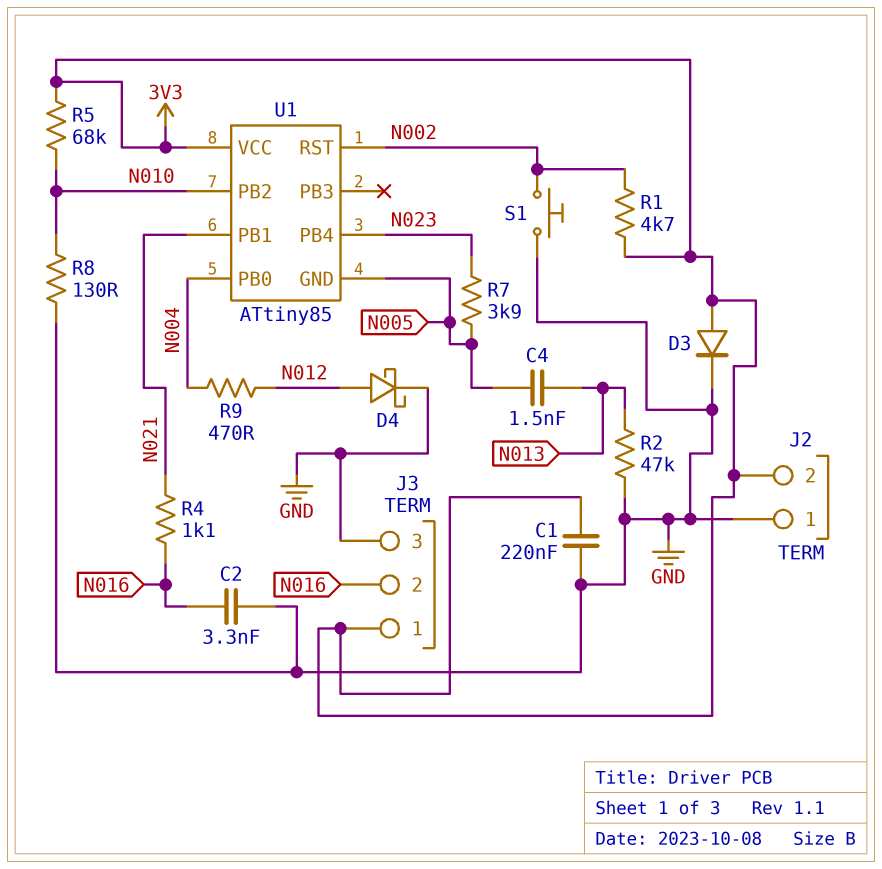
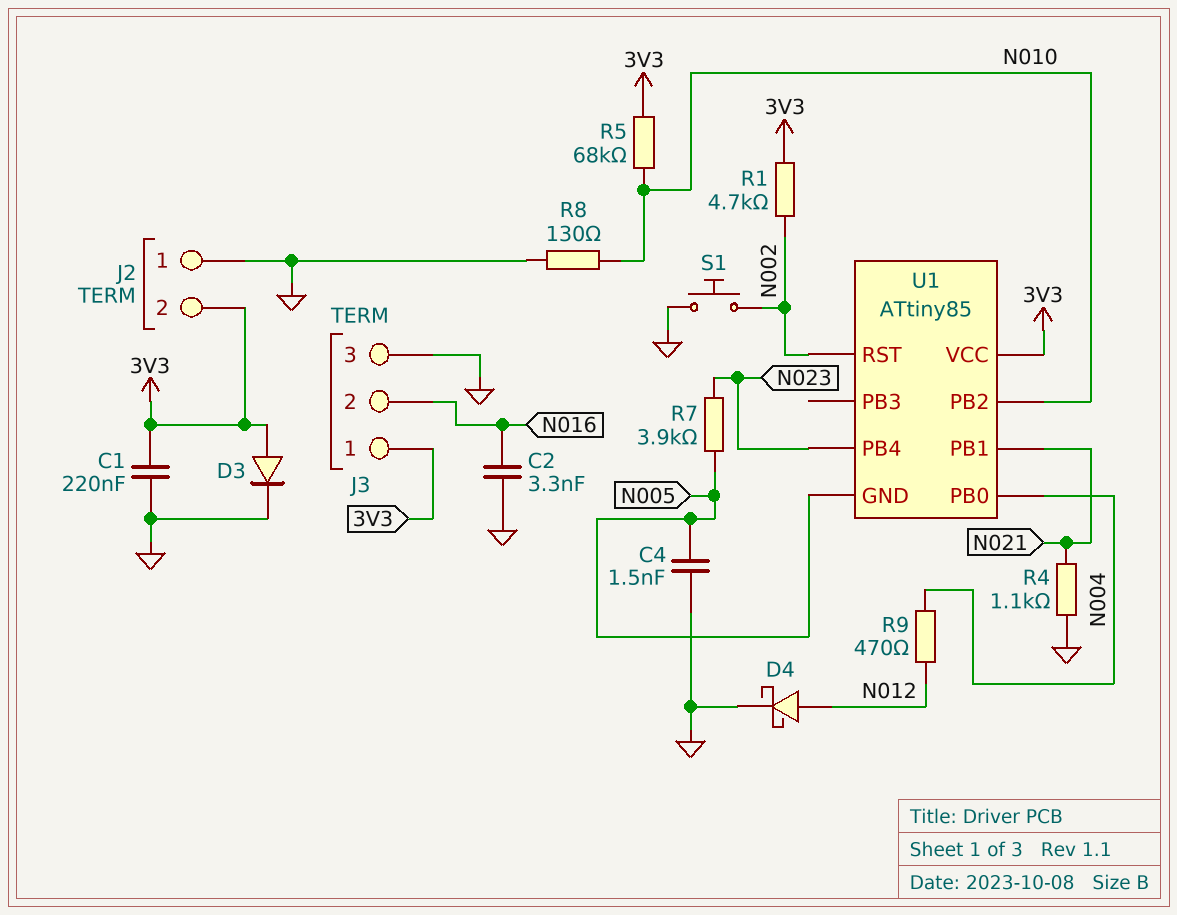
C4: 1.5nF (N005, N013) -> 1.5nF (GND, N005)
R2: 47k (GND, N013) -> none
R4: 1.1k (N016, N021) -> 1.1k (GND, N021)

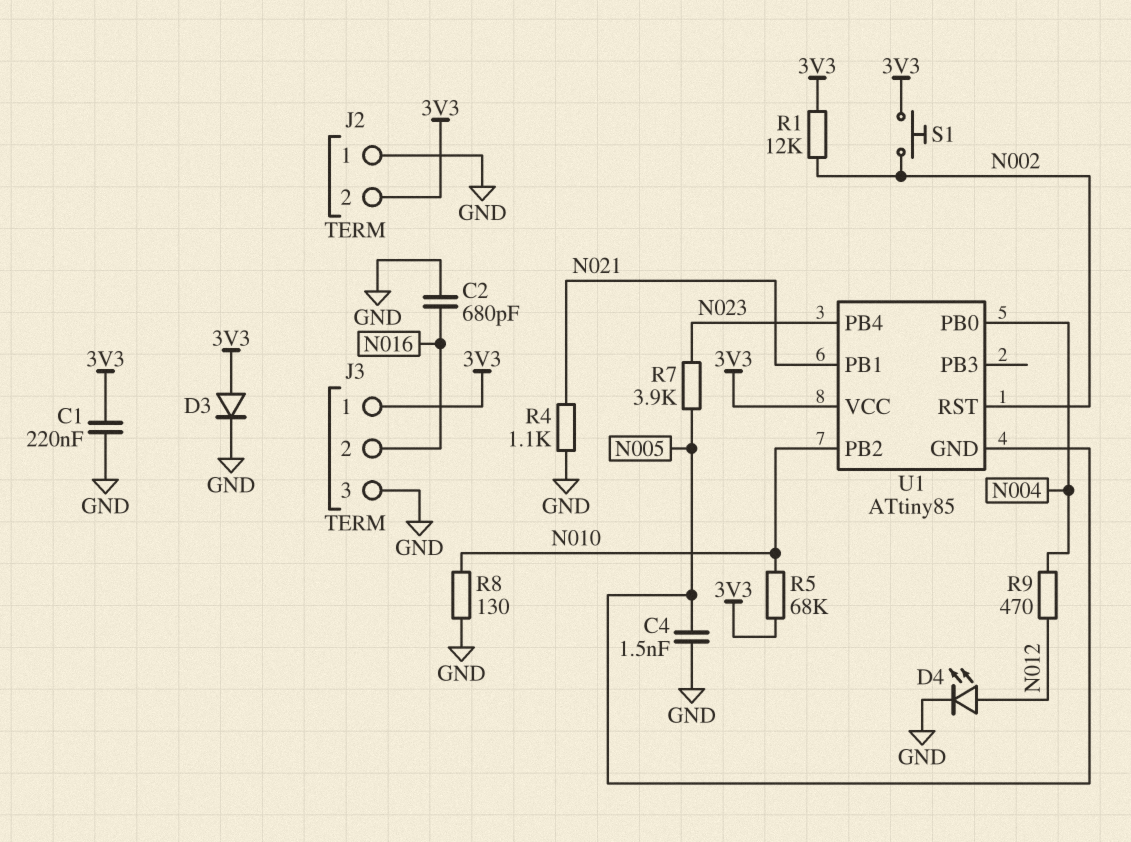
C2: 3.3nF (GND, N016) -> 680pF (GND, N016)
D4: schottky (A N012, K GND) -> LED (A N012, K GND)
R1: 4.7k (3V3, N002) -> 12k (3V3, N002)
S1: button (GND, N002) -> button (3V3, N002)

